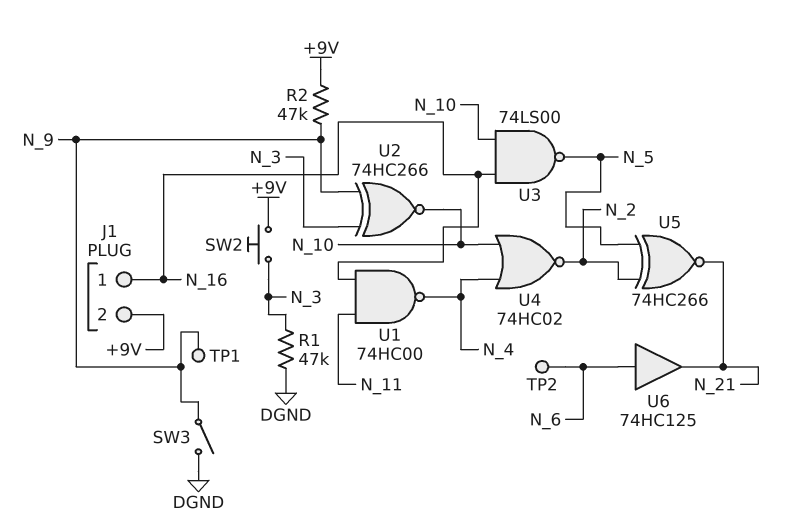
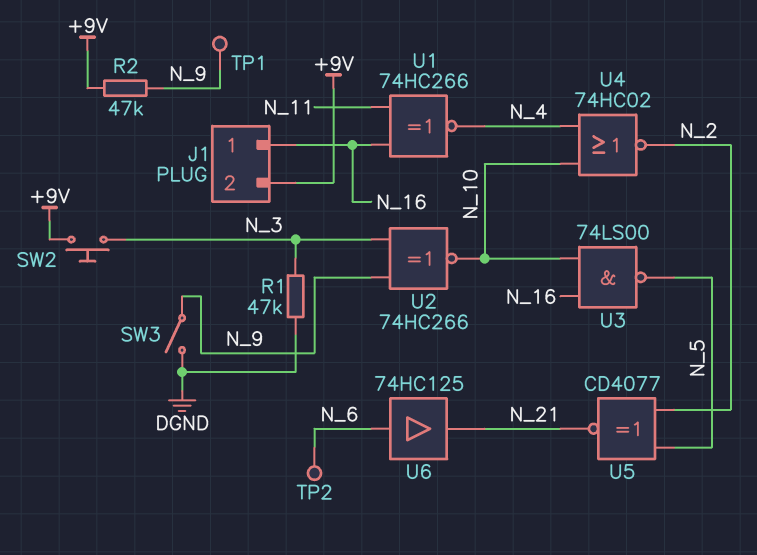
U1: NAND 74HC00 (in N_11, in N_16, out N_4) -> XNOR 74HC266 (in N_11, in N_16, out N_4)
U5: XNOR 74HC266 (in N_2, in N_5, out N_21) -> XNOR CD4077 (in N_2, in N_5, out N_21)

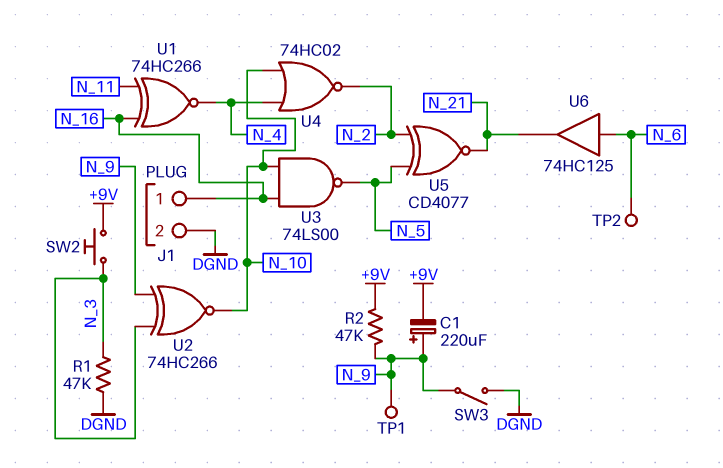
C1: none -> 220uF (plus N_9, minus +9V)
J1 pin 2: +9V -> DGND

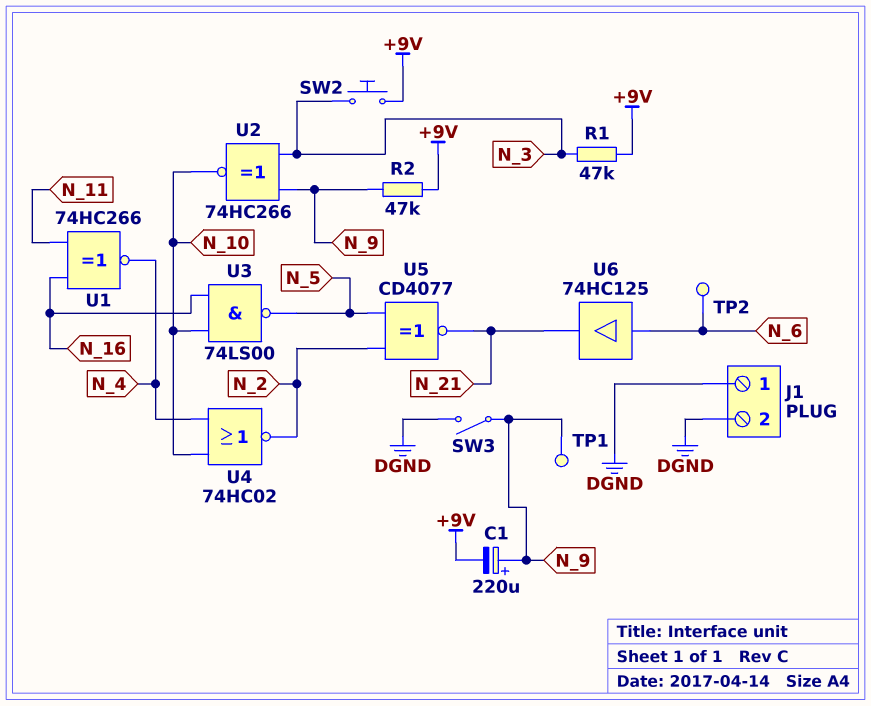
J1 pin 1: N_16 -> DGND
R1: 47k (DGND, N_3) -> 47k (+9V, N_3)

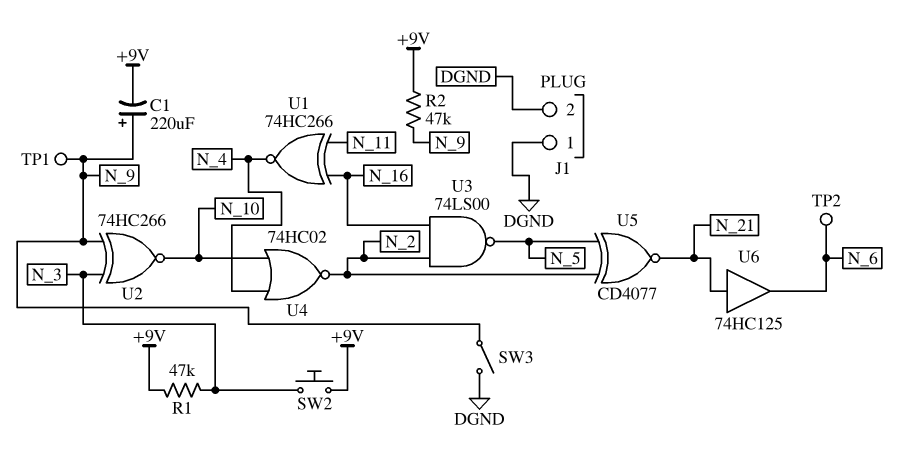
U3: NAND 74LS00 (in N_10, in N_16, out N_5) -> NAND 74LS00 (in N_2, in N_16, out N_5)
U6: buffer 74HC125 (in N_6, out N_21) -> buffer 74HC125 (in N_21, out N_6)

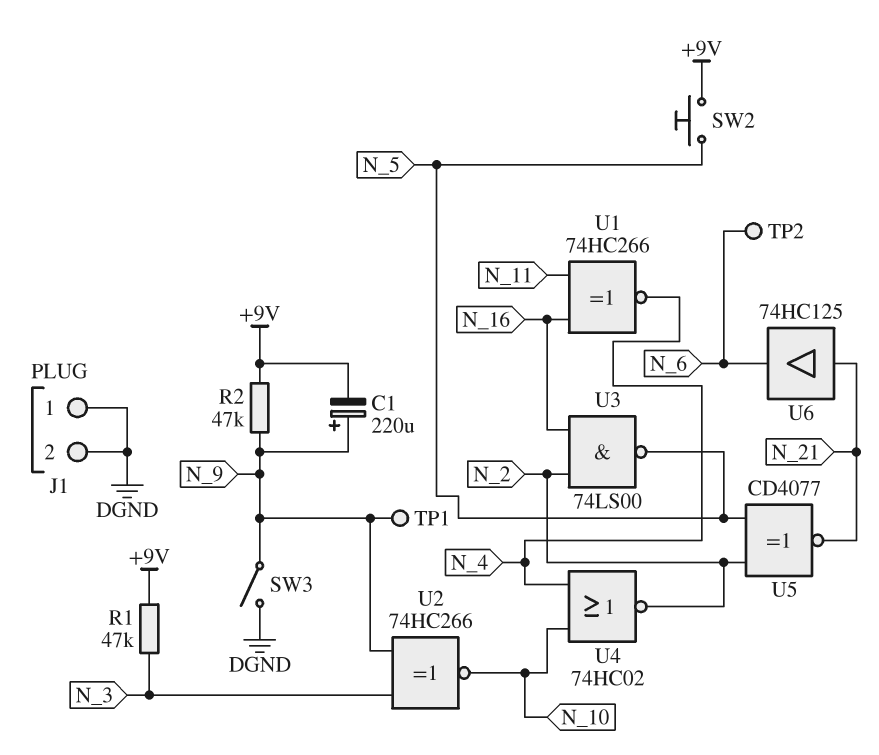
SW2: button (+9V, N_3) -> button (+9V, N_5)

